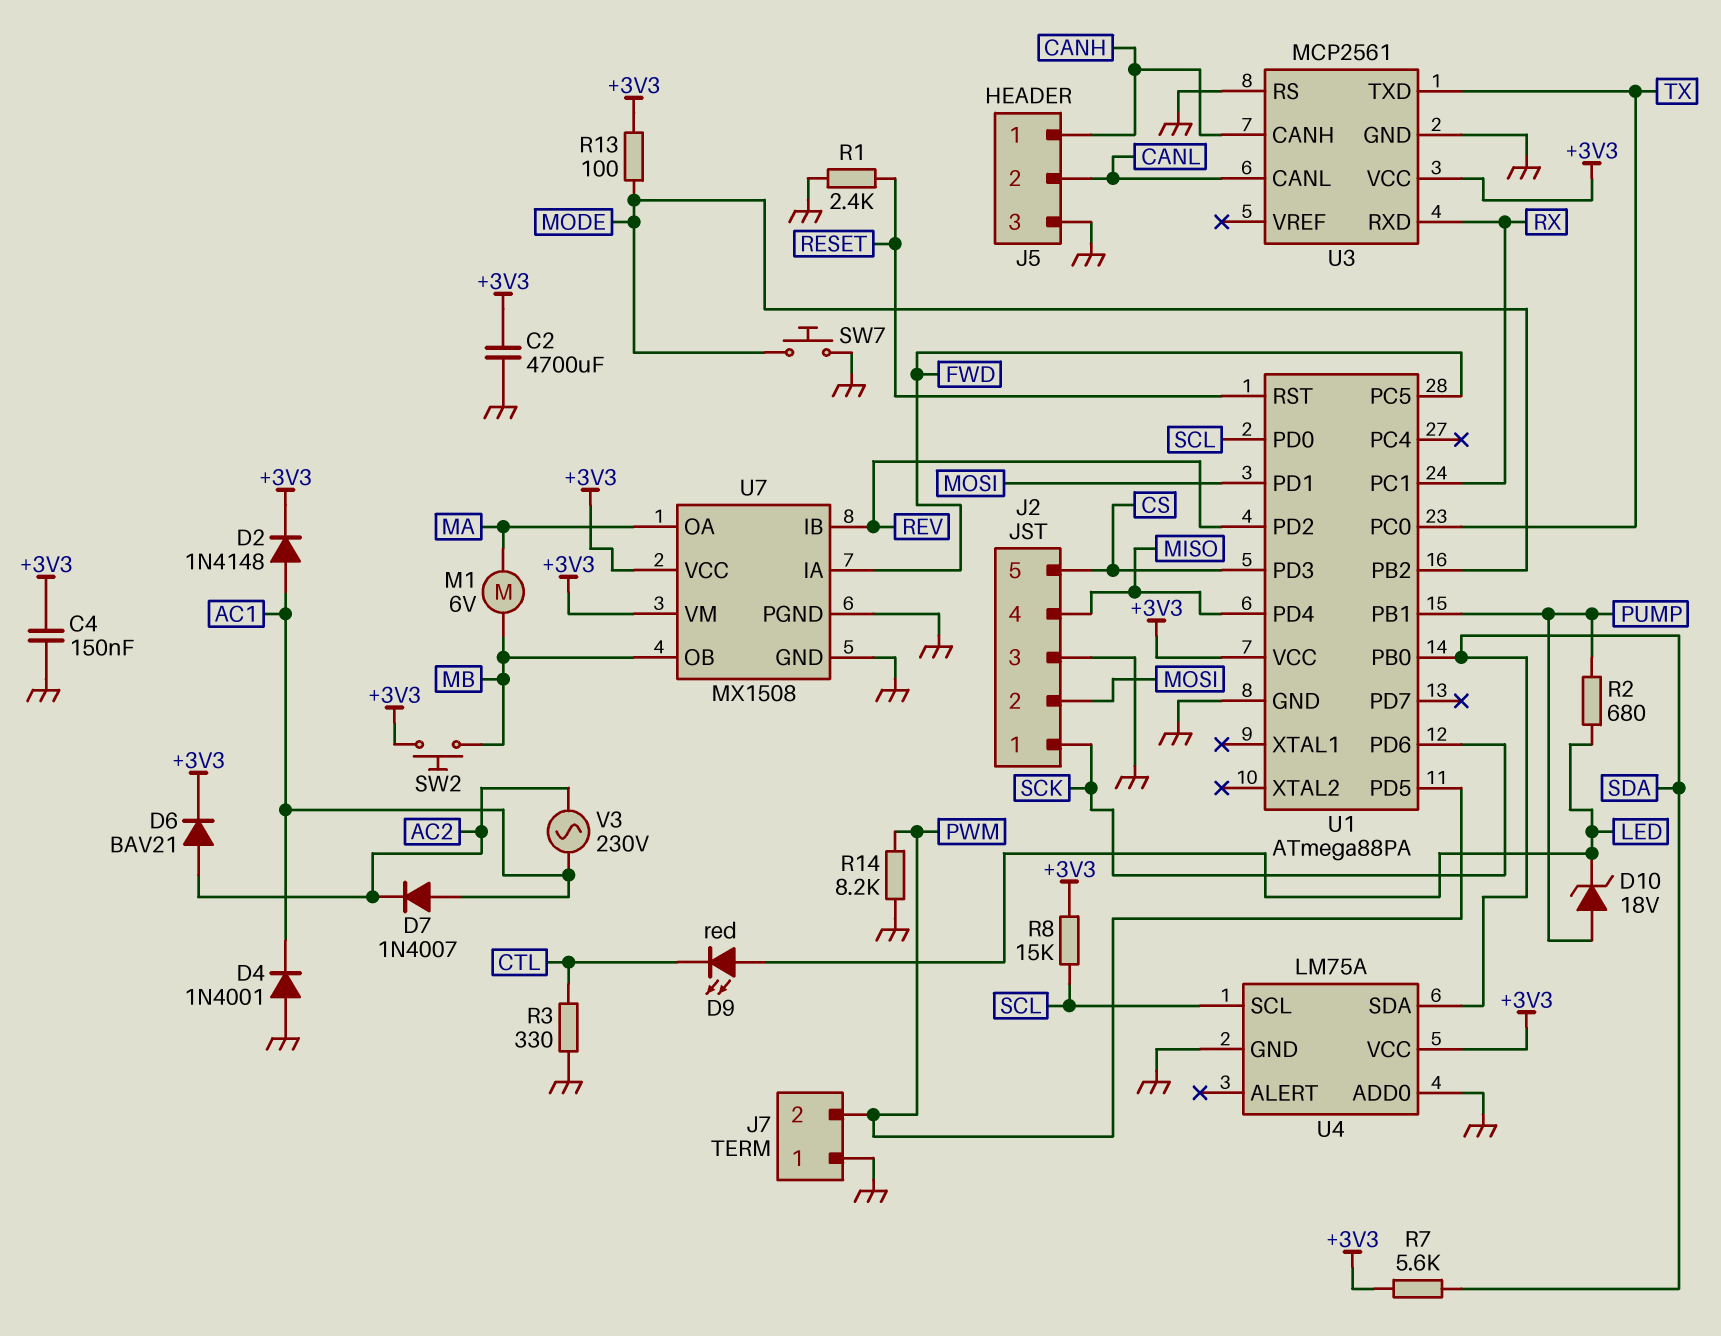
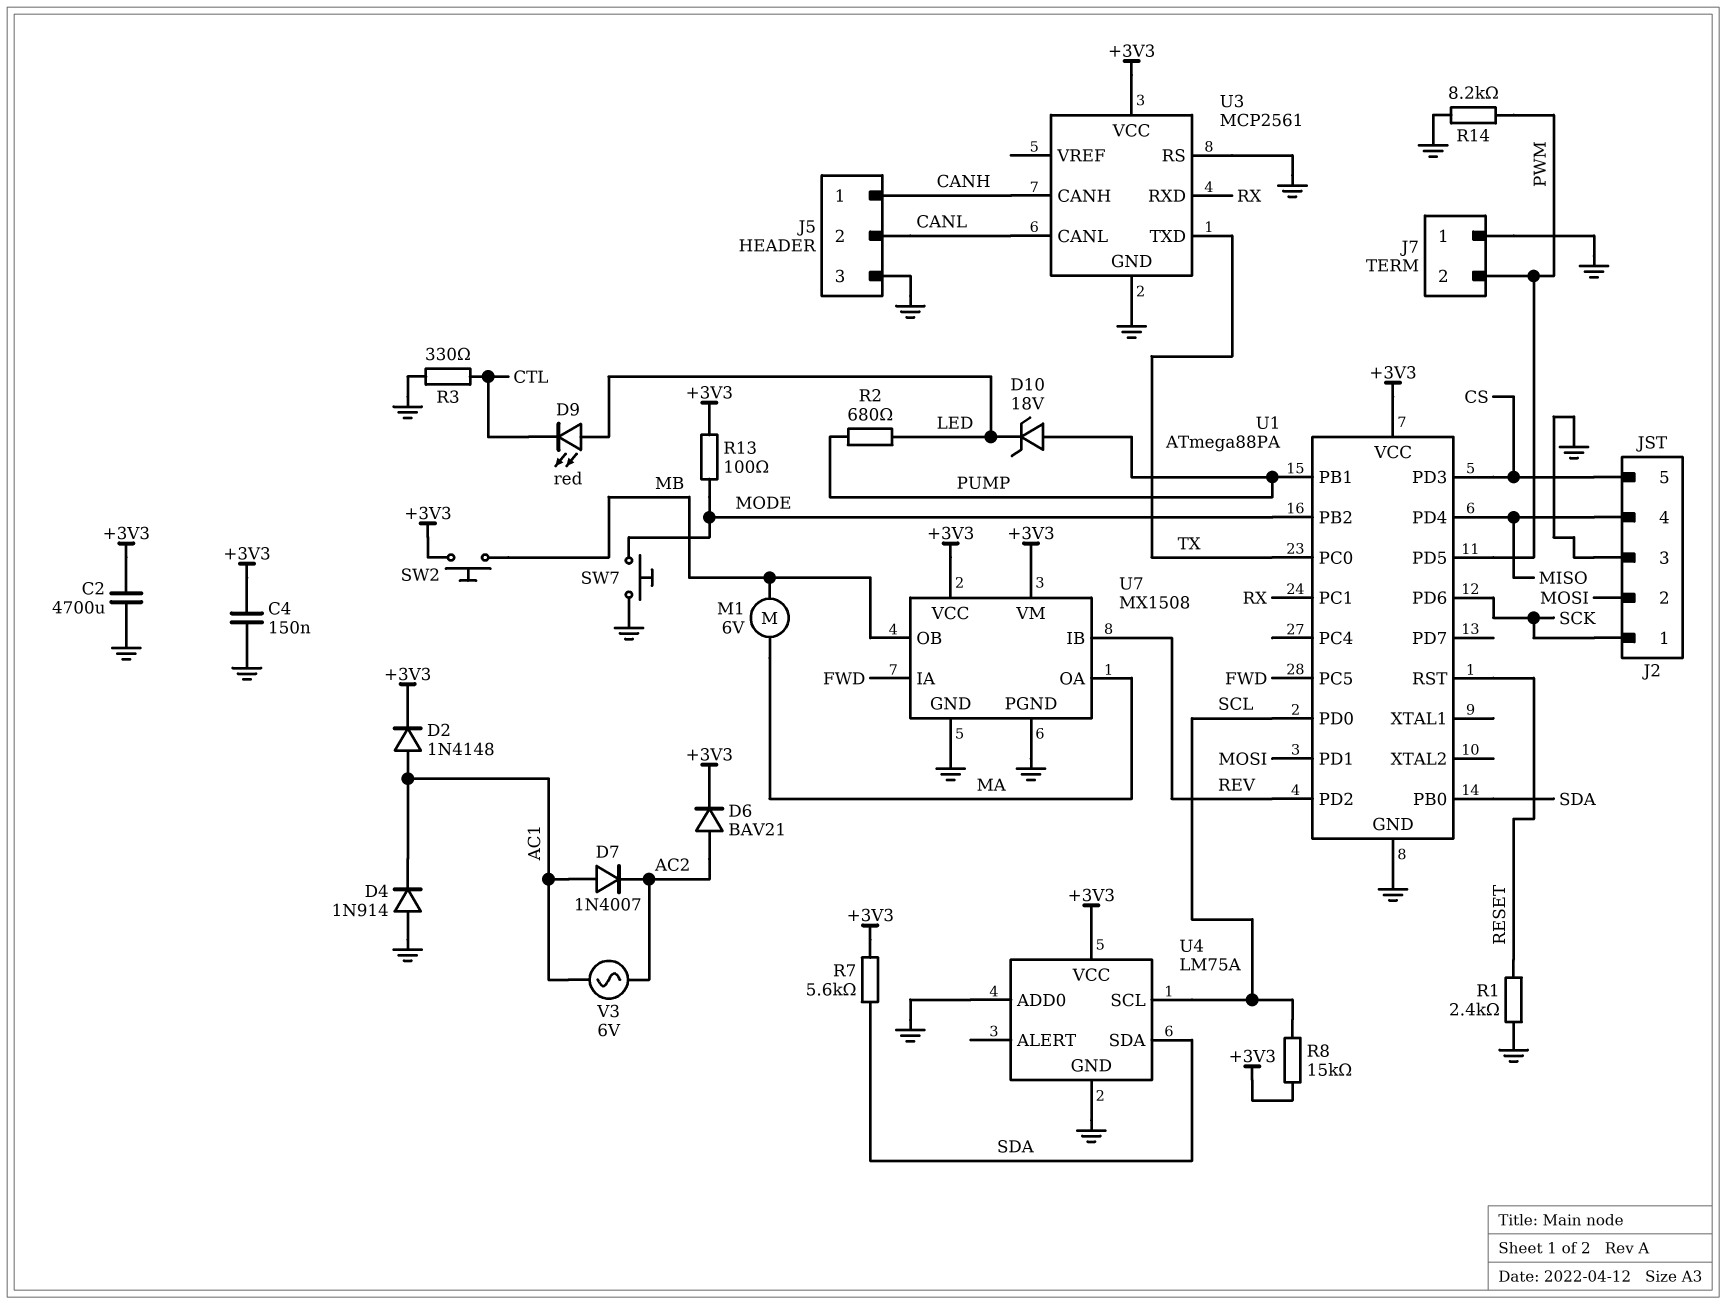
D4: diode 1N4001 (A GND, K AC1) -> diode 1N914 (A GND, K AC1)
V3: AC 230V (AC1, AC2) -> AC 6V (AC1, AC2)

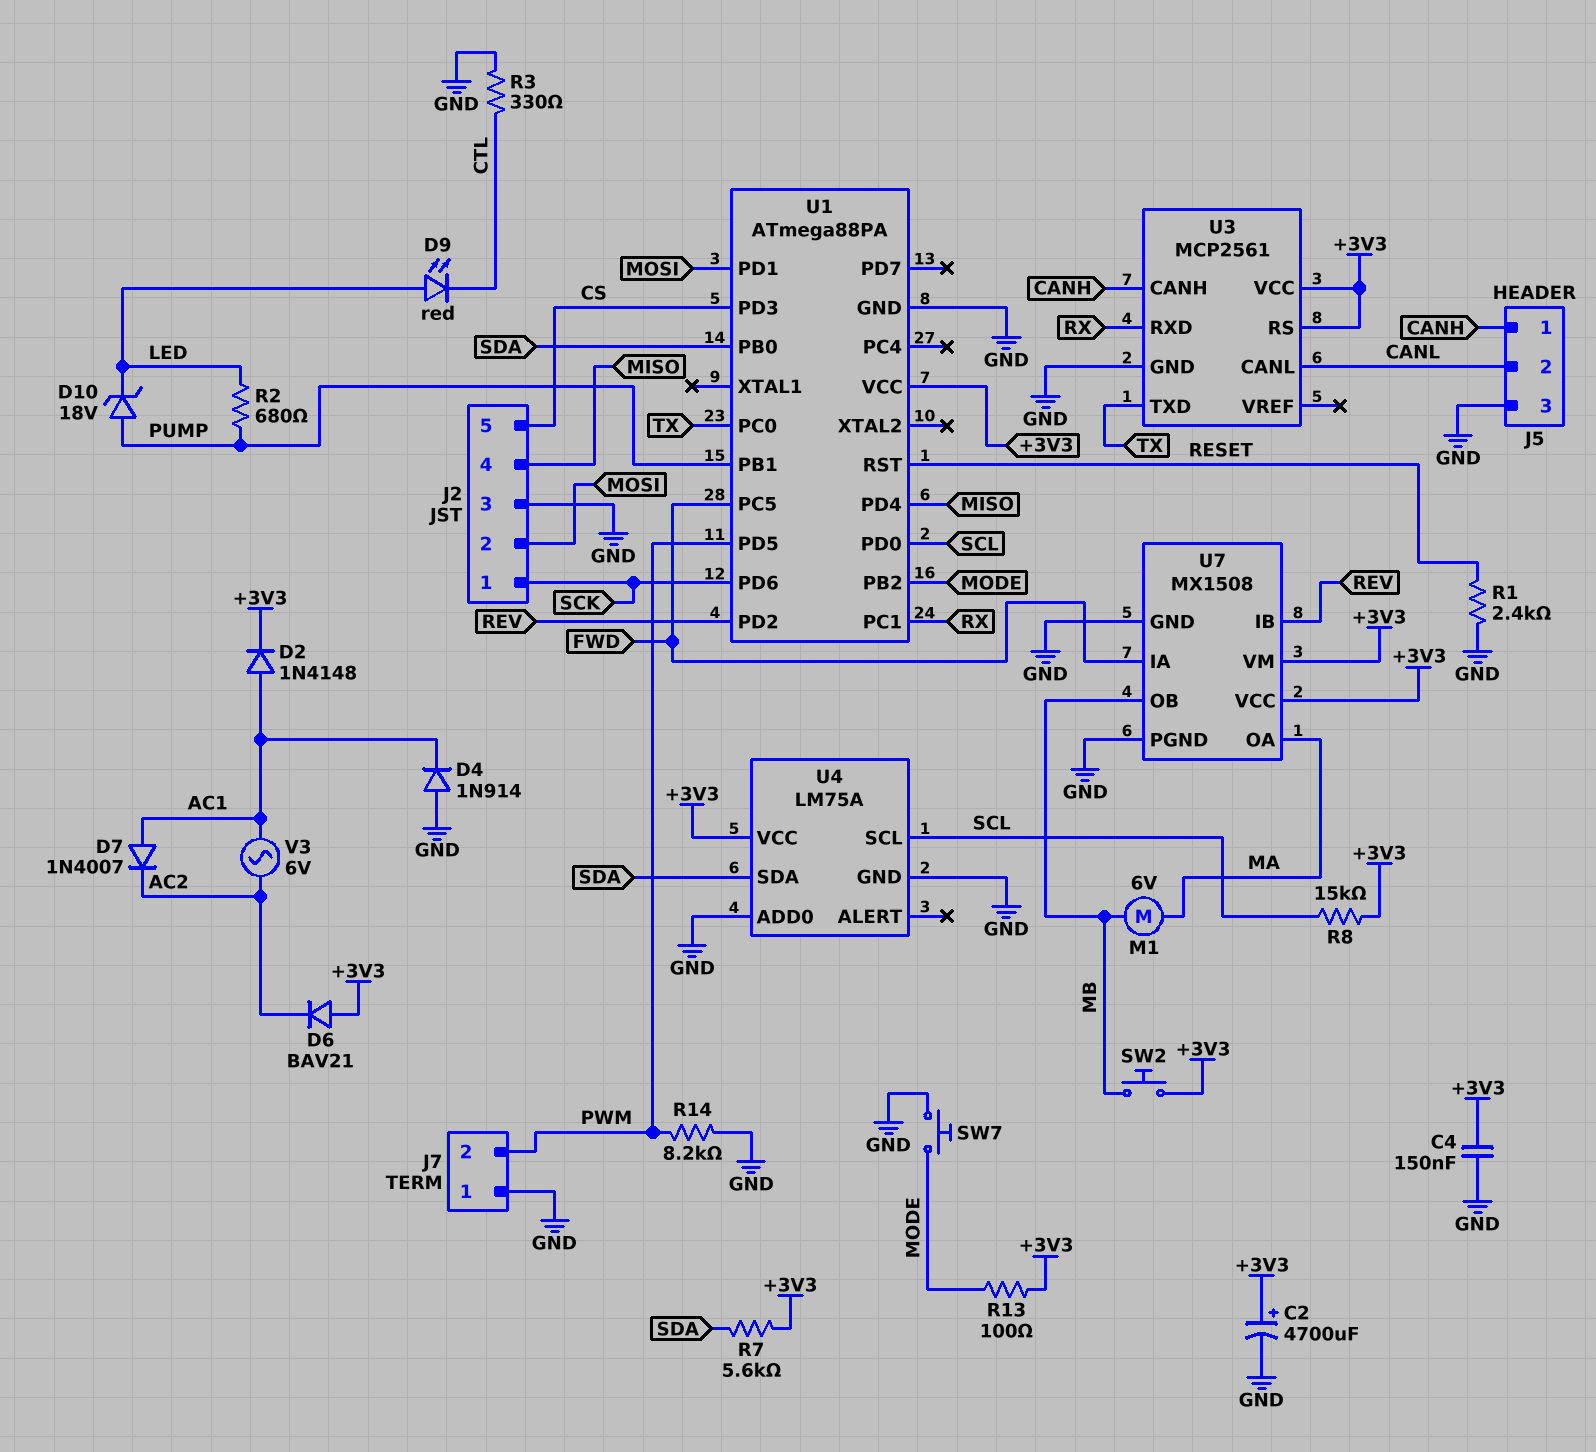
C2: 4700uF (+3V3, GND) -> 4700uF (plus +3V3, minus GND)
D6: diode BAV21 (A AC2, K +3V3) -> diode BAV21 (A +3V3, K AC2)
U3 pin RS: GND -> +3V3

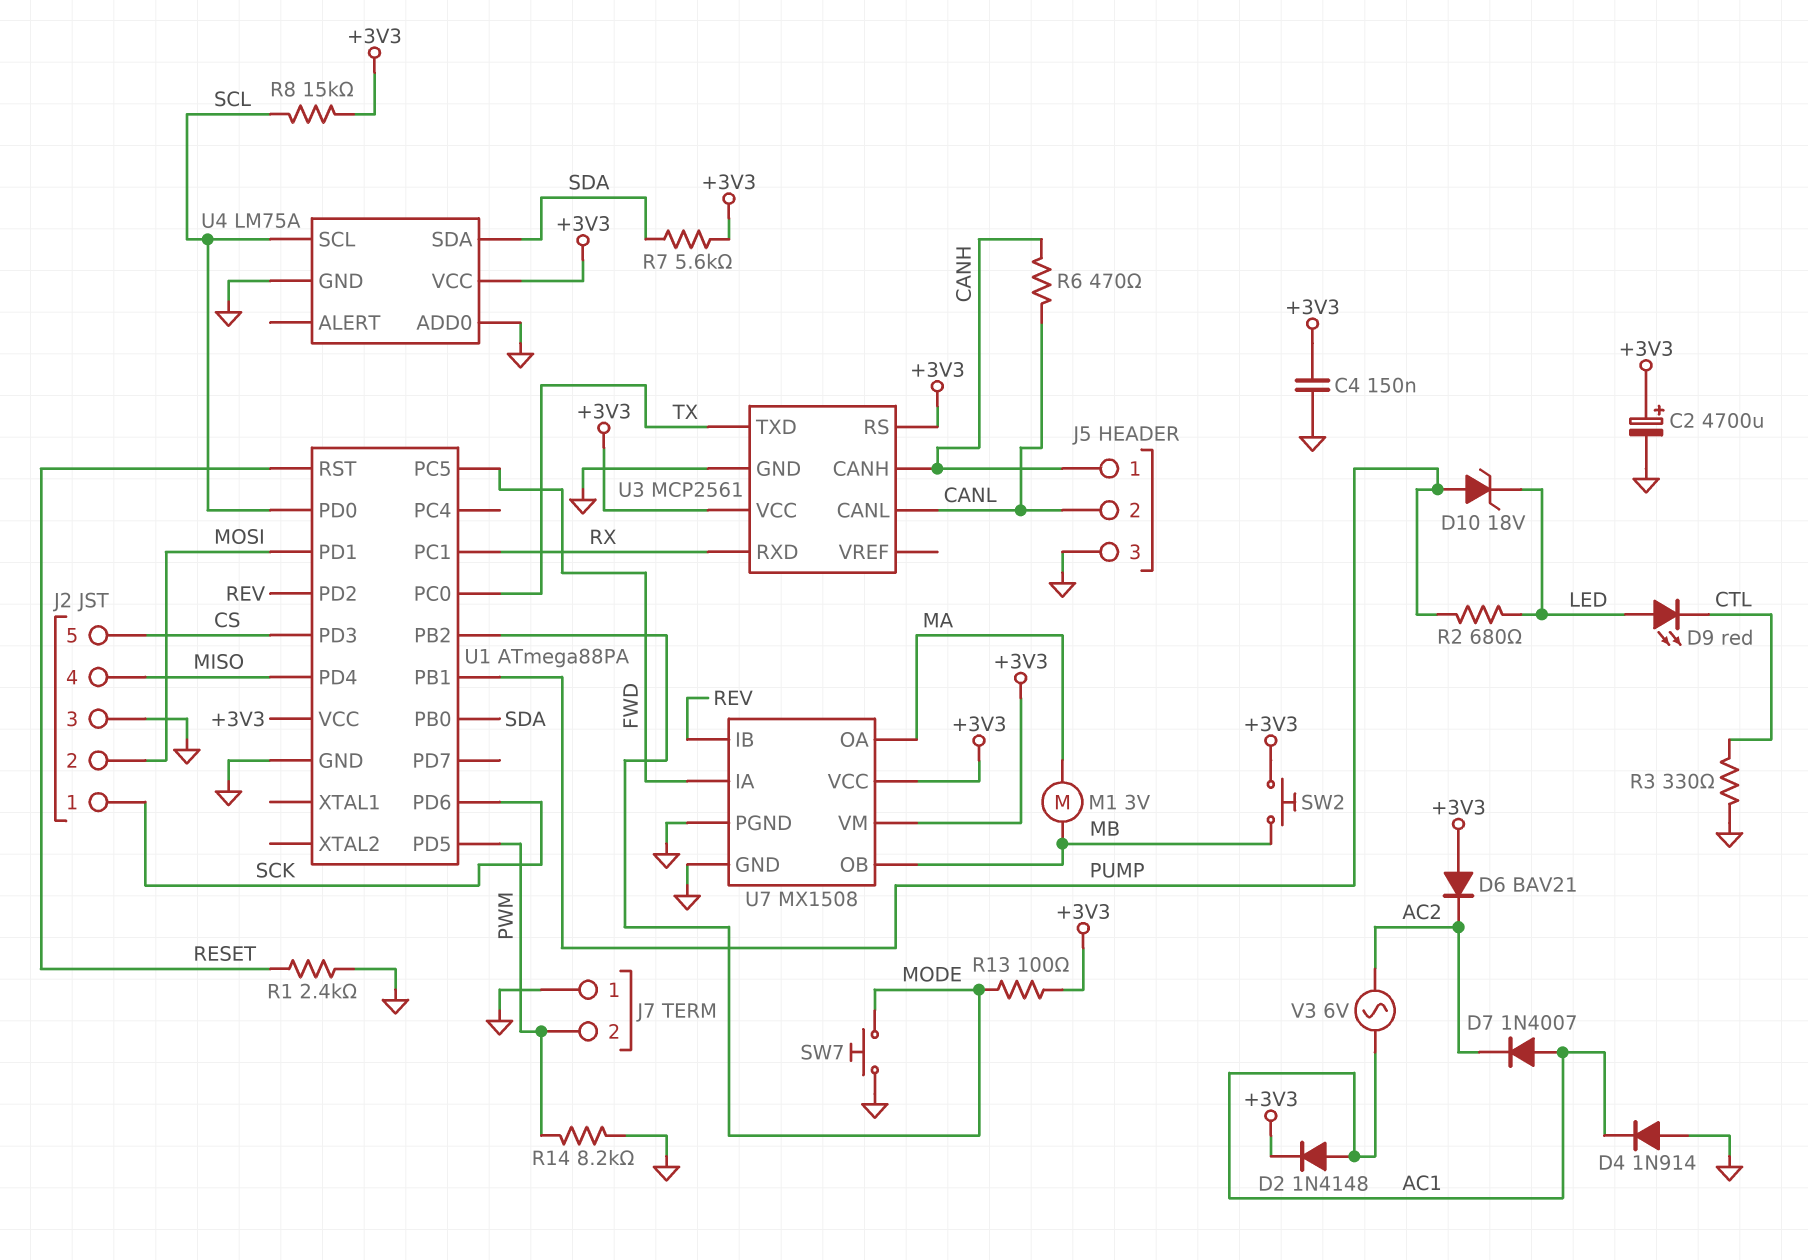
M1: motor 6V (MA, MB) -> motor 3V (MA, MB)
R6: none -> 470 (CANH, CANL)

